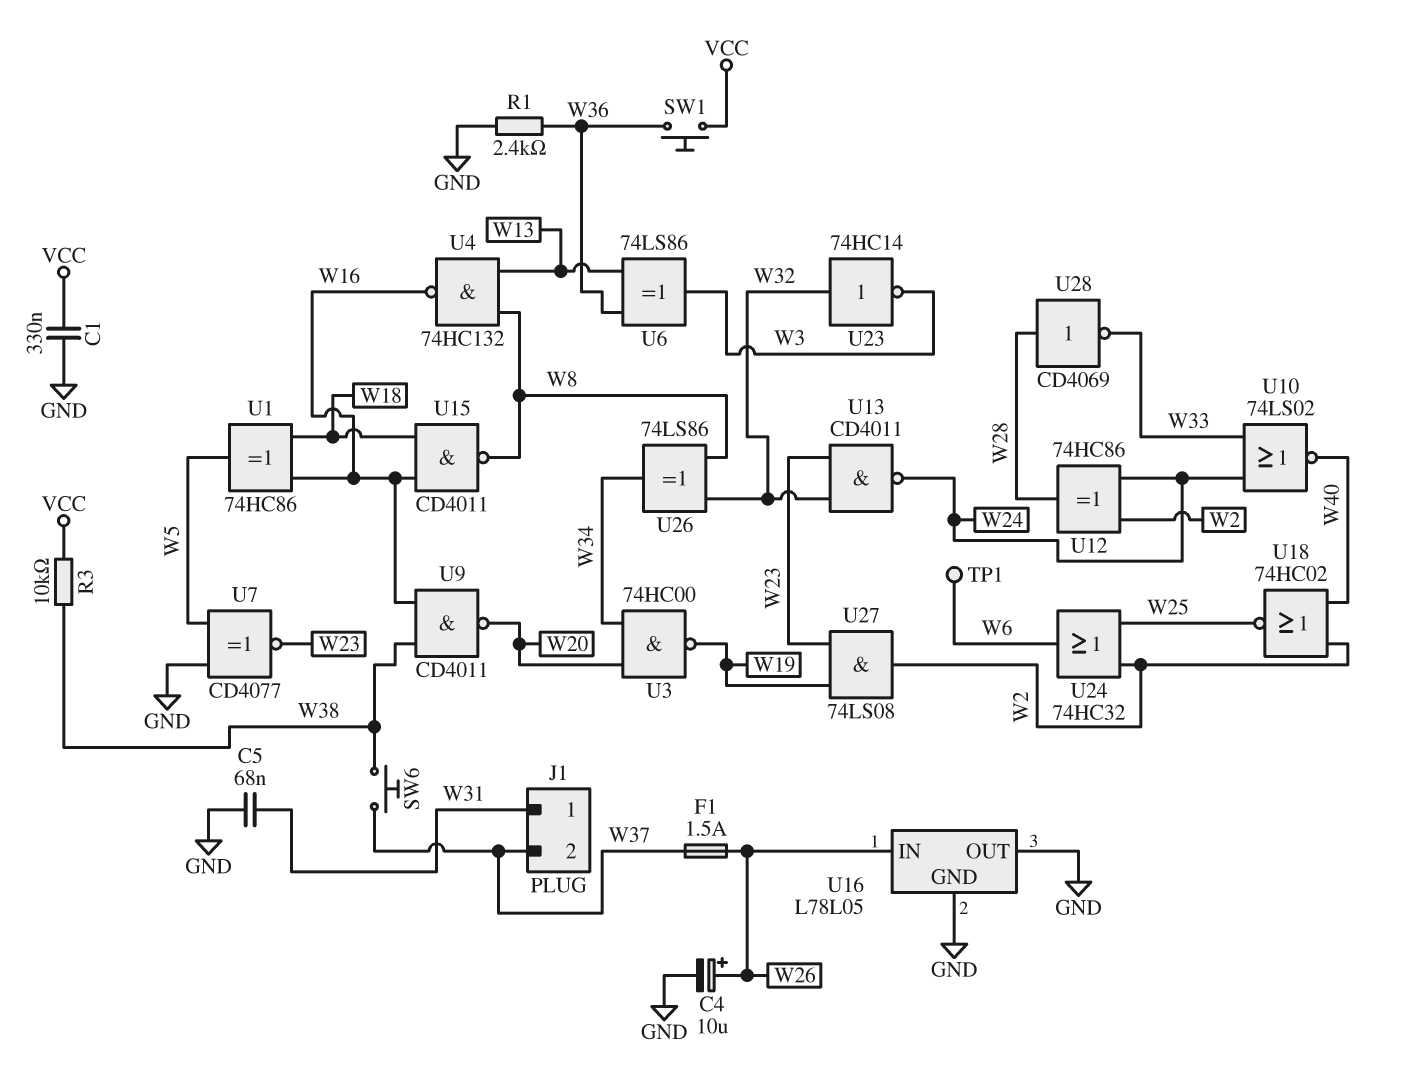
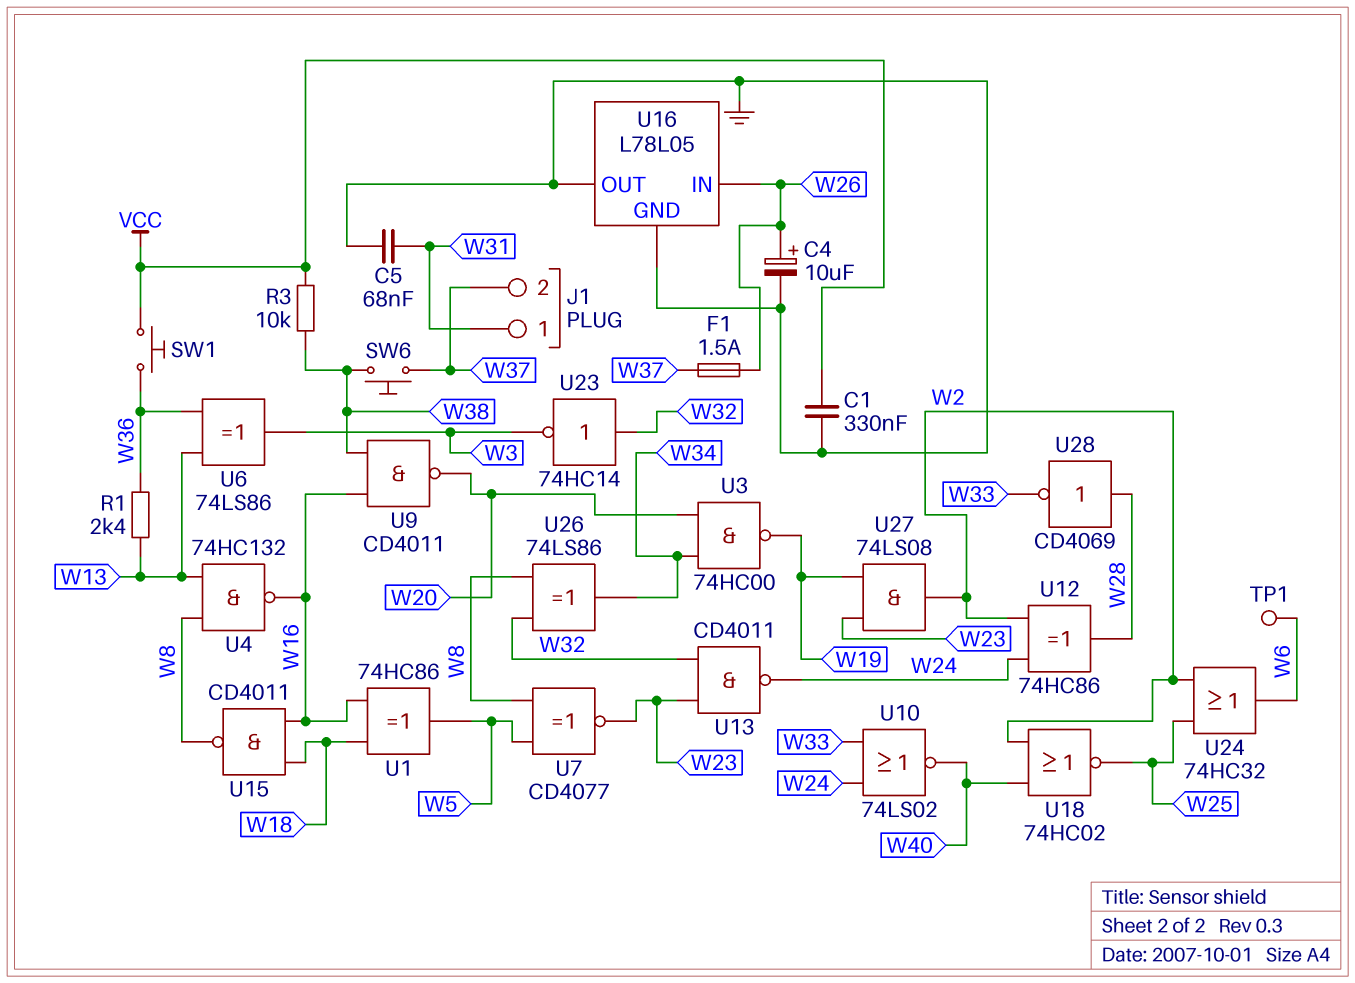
R1: 2.4k (GND, W36) -> 2.4k (W13, W36)
U7: XNOR CD4077 (in GND, in W5, out W23) -> XNOR CD4077 (in W5, in W8, out W23)

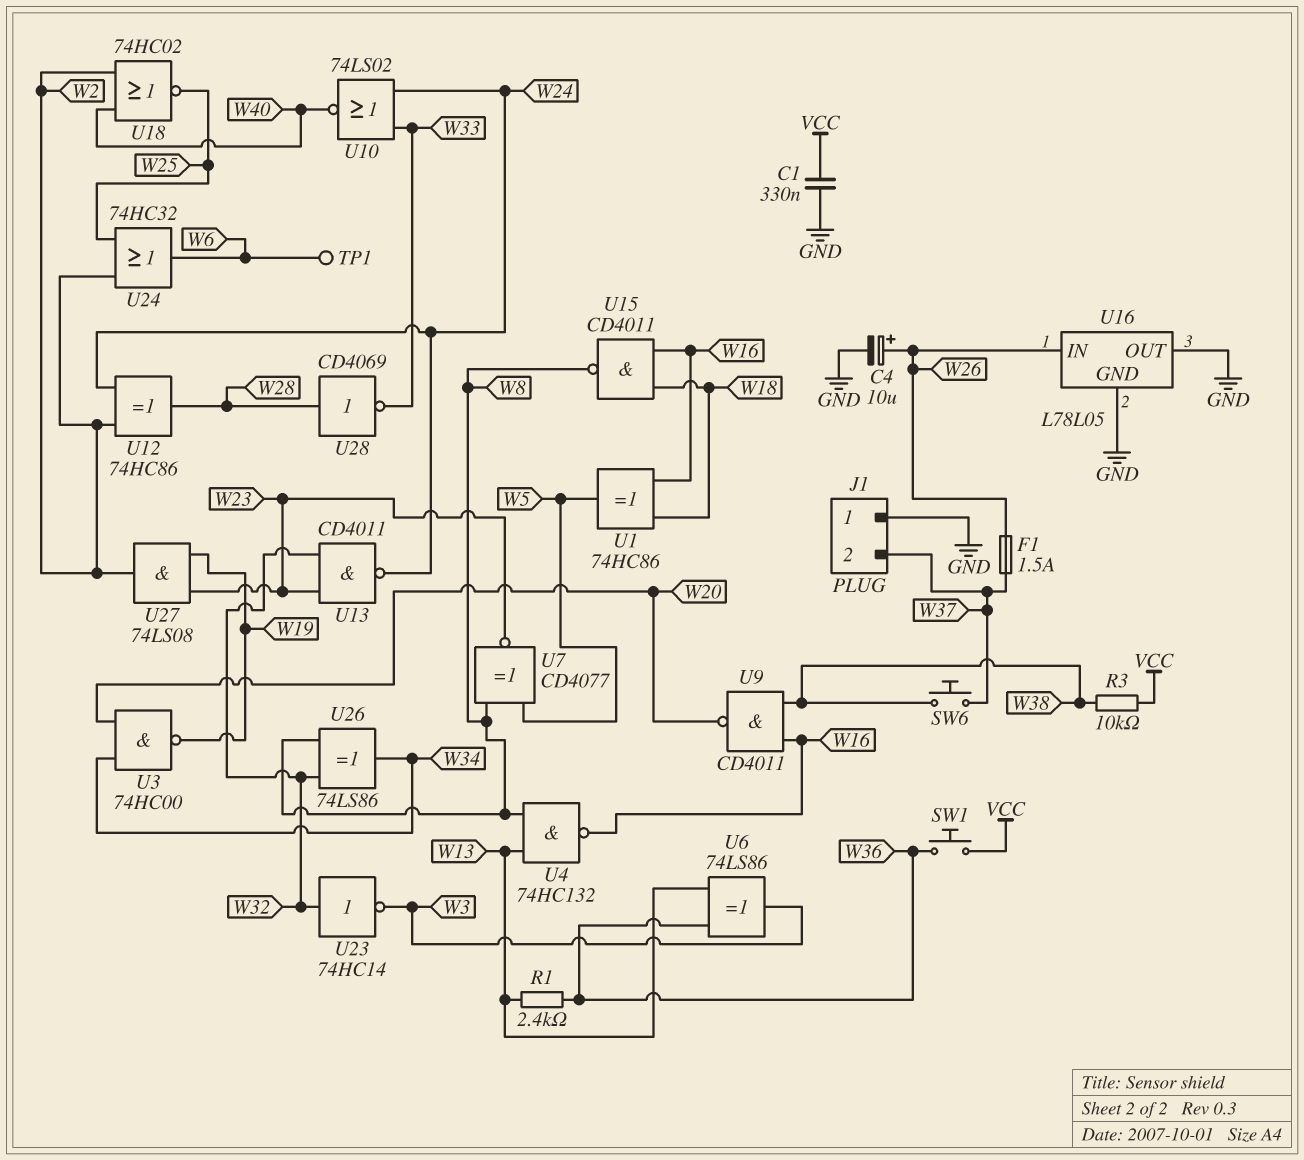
C5: 68nF (GND, W31) -> none
J1 pin 1: W31 -> GND

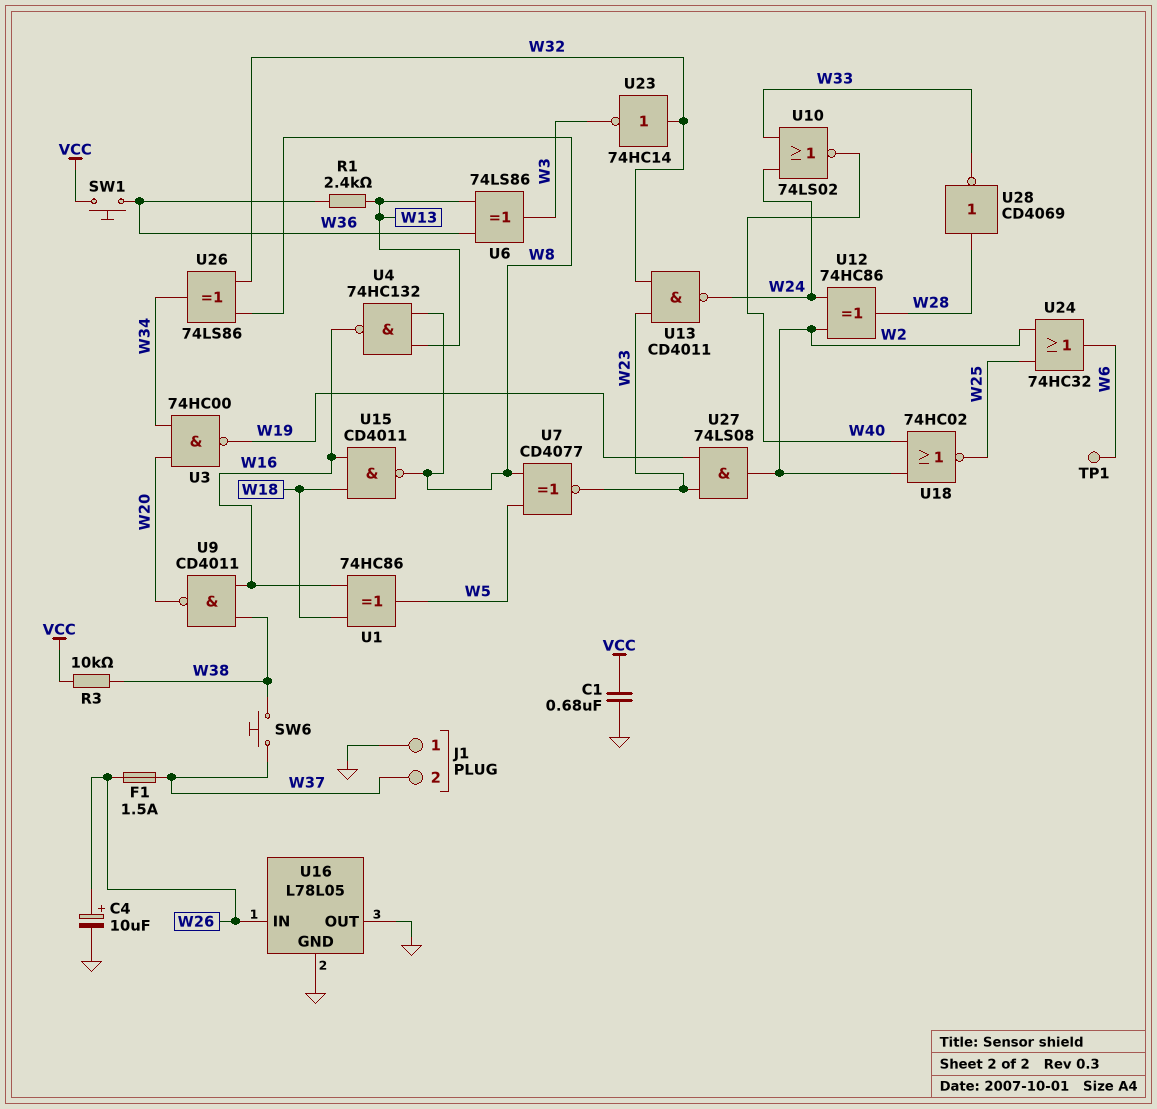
C1: 330nF (GND, VCC) -> 680nF (GND, VCC)

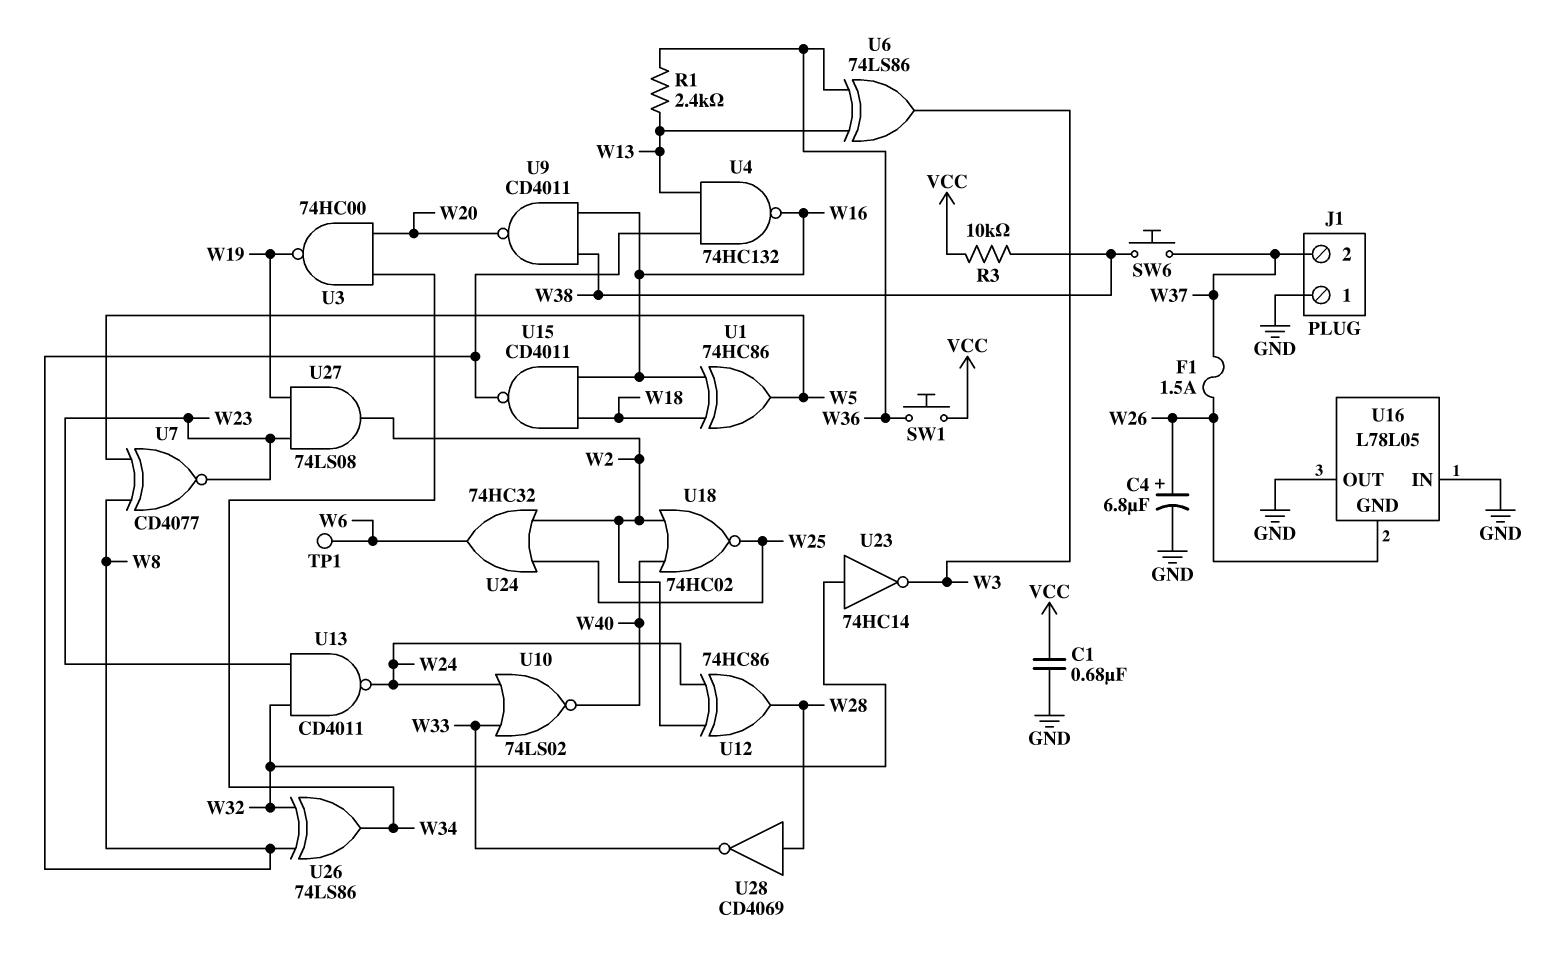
C4: 10uF (plus W26, minus GND) -> 6.8uF (plus W26, minus GND)
U16 pin GND: GND -> W26
U16 pin IN: W26 -> GND

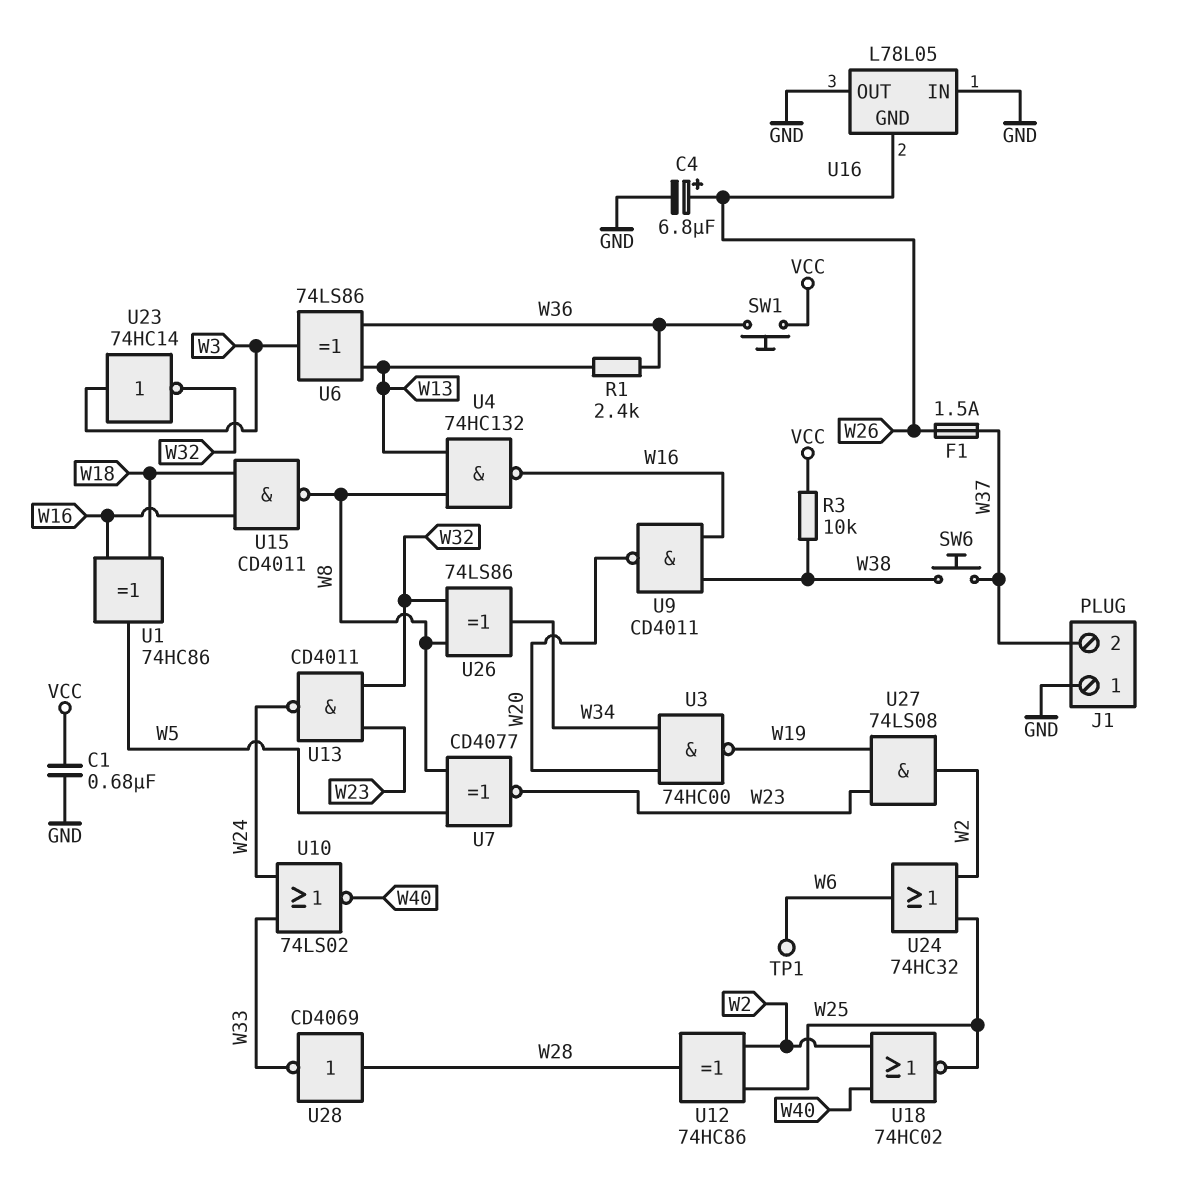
U12: XOR 74HC86 (in W2, in W24, out W28) -> XOR 74HC86 (in W2, in W25, out W28)
U23: NOT 74HC14 (in W32, out W3) -> NOT 74HC14 (in W3, out W32)

